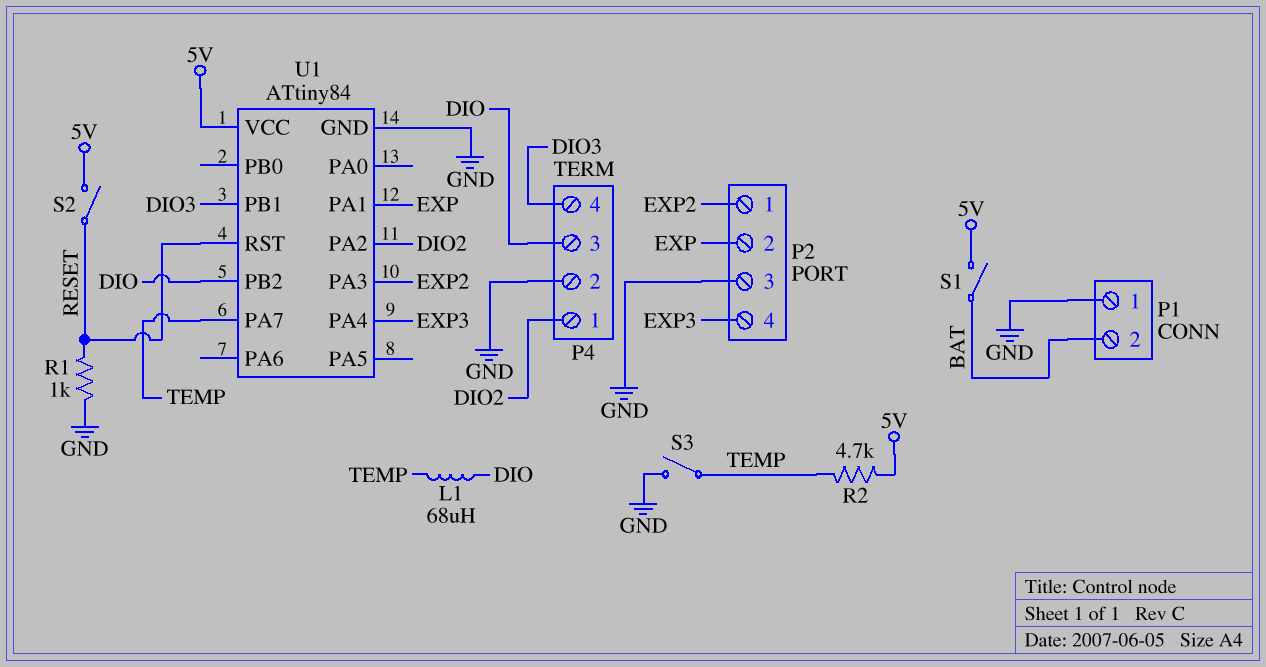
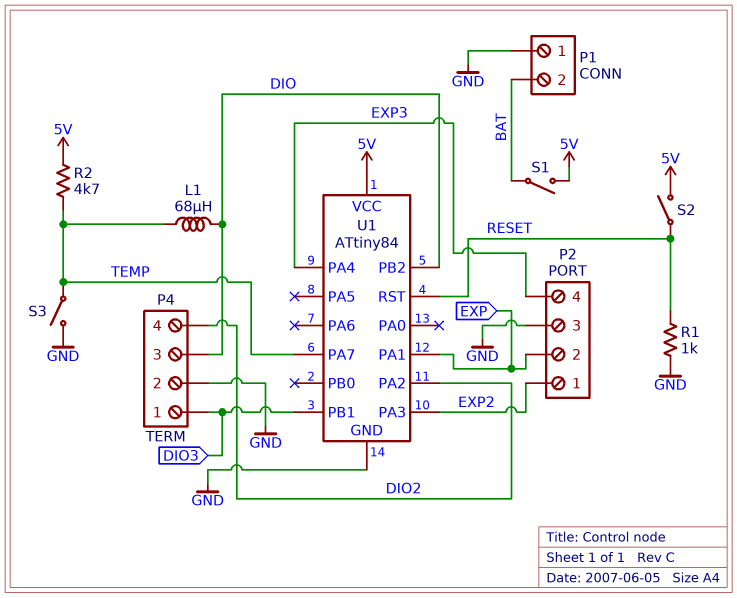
P4 pin 1: DIO2 -> DIO3
P4 pin 4: DIO3 -> DIO2

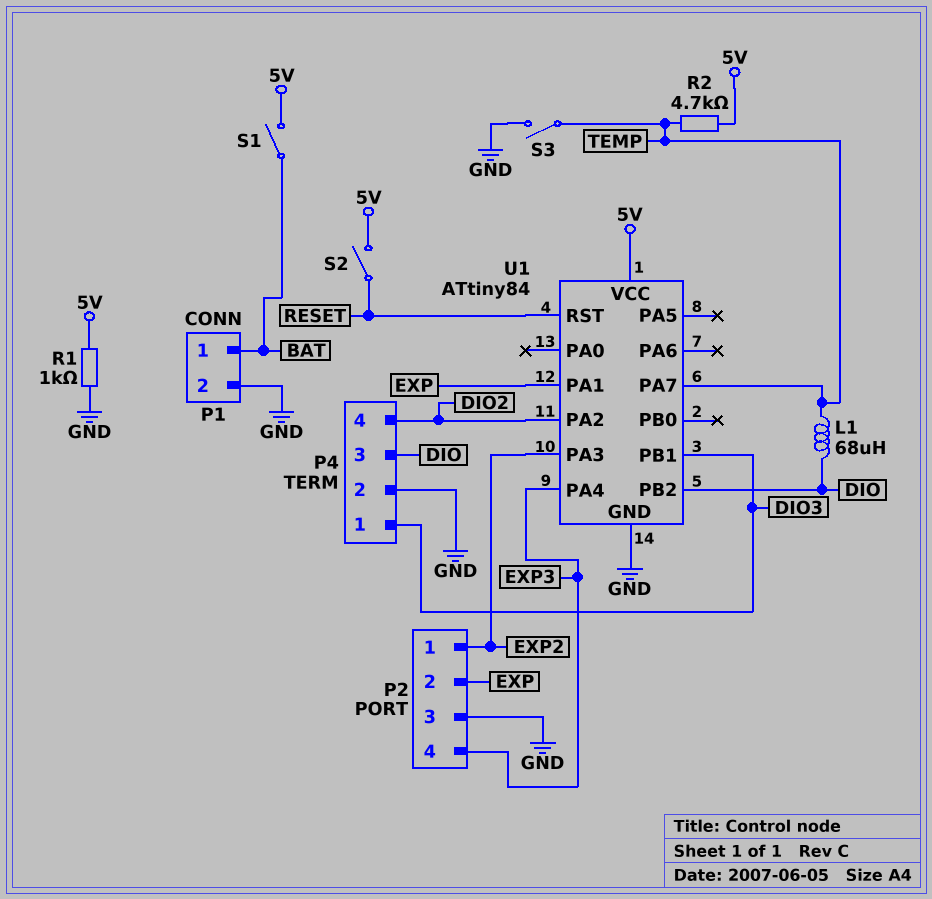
P1 pin 1: GND -> BAT
P1 pin 2: BAT -> GND
R1: 1k (GND, RESET) -> 1k (5V, GND)

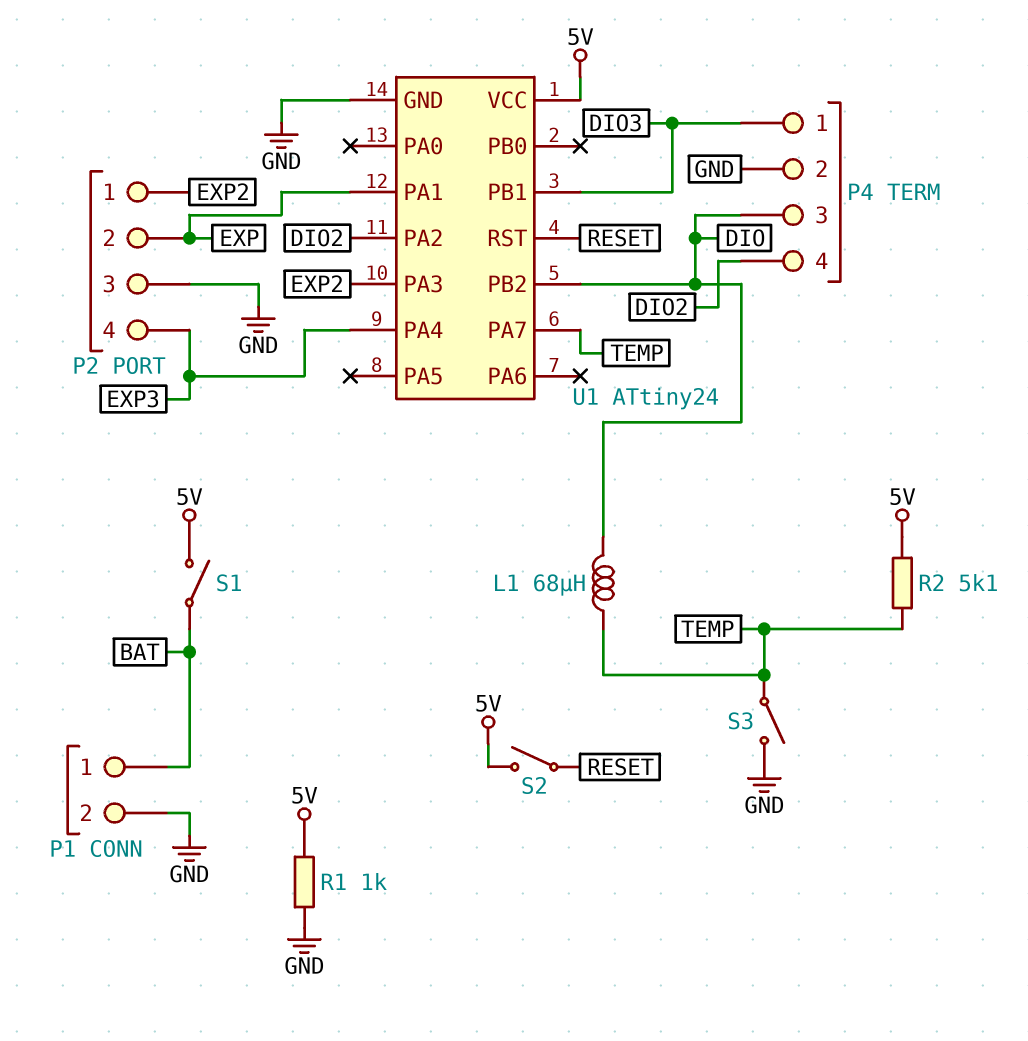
R2: 4.7k (5V, TEMP) -> 5.1k (5V, TEMP)
U1: ATtiny84 -> ATtiny24

